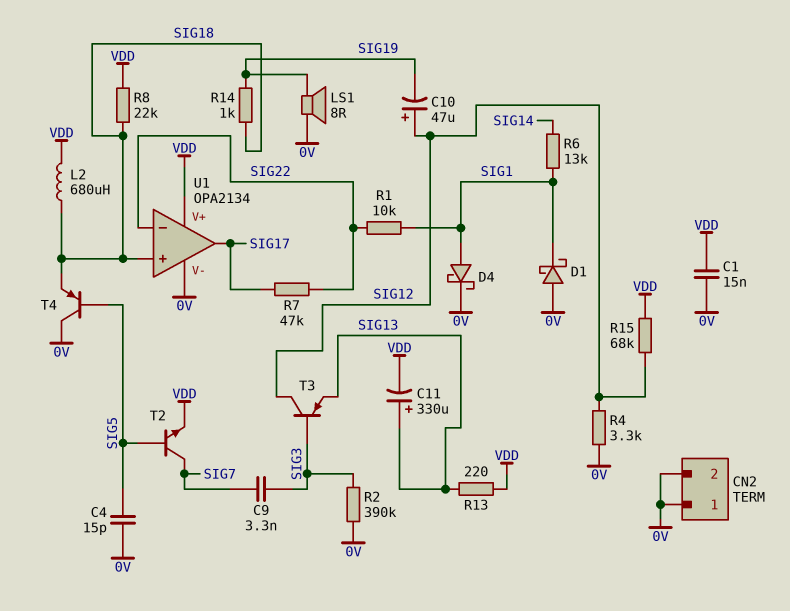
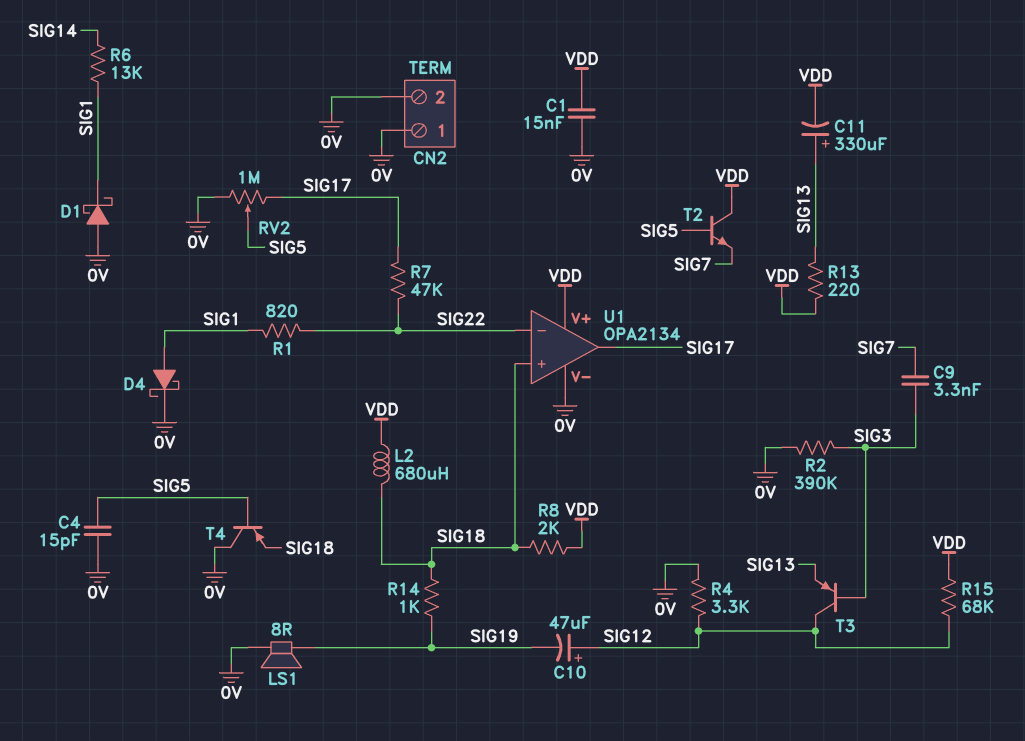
R1: 10k (SIG1, SIG22) -> 820 (SIG1, SIG22)
R8: 22k (SIG18, VDD) -> 2k (SIG18, VDD)
RV2: none -> 1M (0V, SIG17, wiper SIG5)
T2: NPN (B SIG5, C SIG7, E VDD) -> NPN (B SIG5, C VDD, E SIG7)

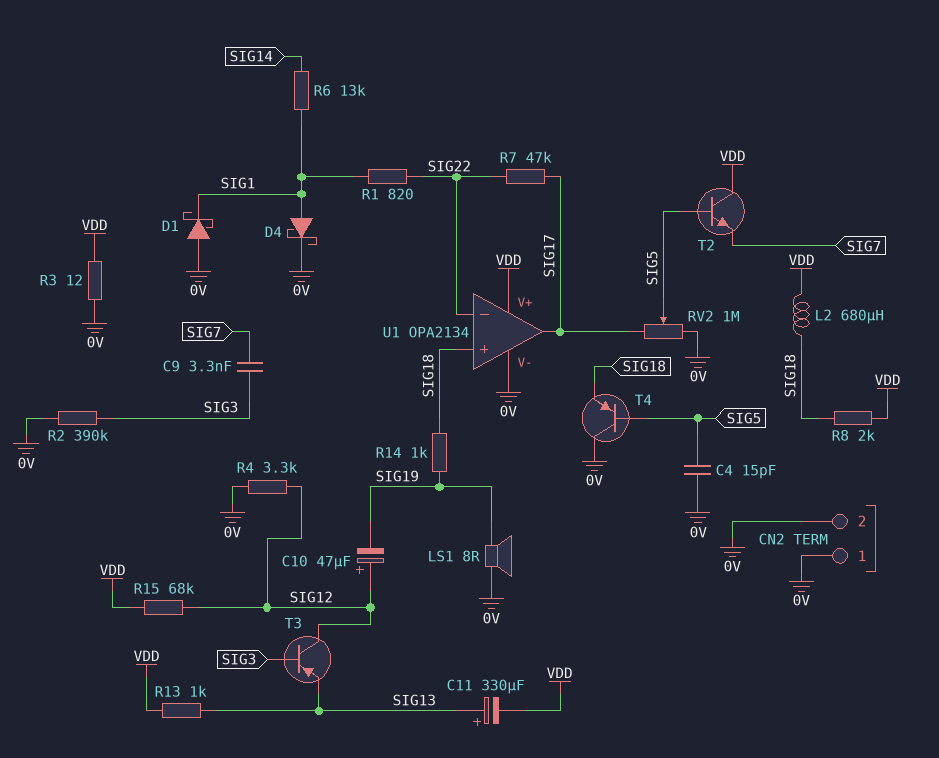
C1: 15nF (0V, VDD) -> none
R3: none -> 12 (0V, VDD)
R13: 220 (SIG13, VDD) -> 1k (SIG13, VDD)

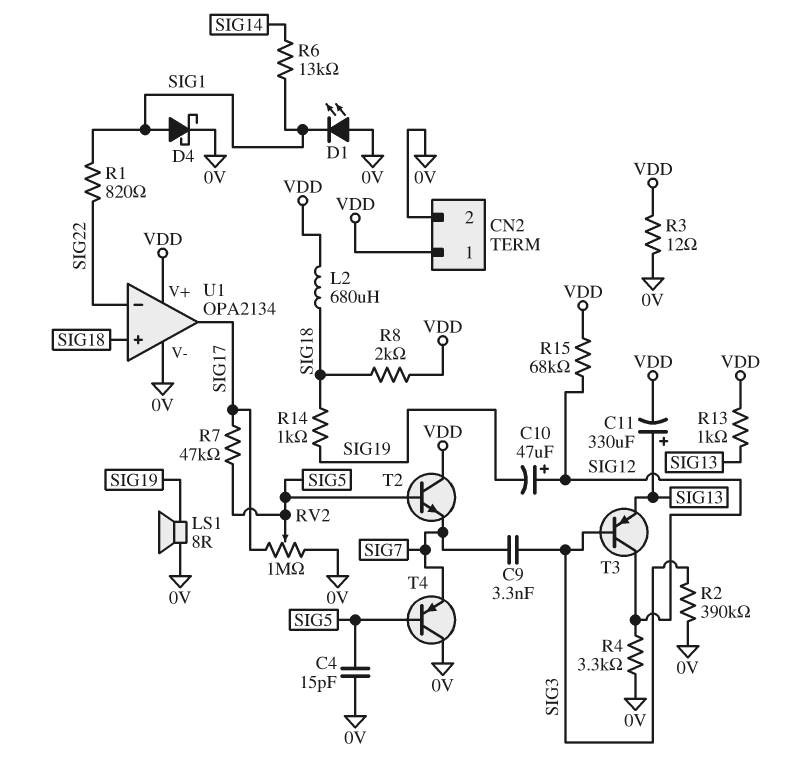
CN2 pin 1: 0V -> VDD
D1: schottky (A 0V, K SIG1) -> LED (A 0V, K SIG1)
R7: 47k (SIG17, SIG22) -> 47k (SIG5, SIG17)
T4: PNP (B SIG5, C 0V, E SIG18) -> PNP (B SIG5, C 0V, E SIG7)

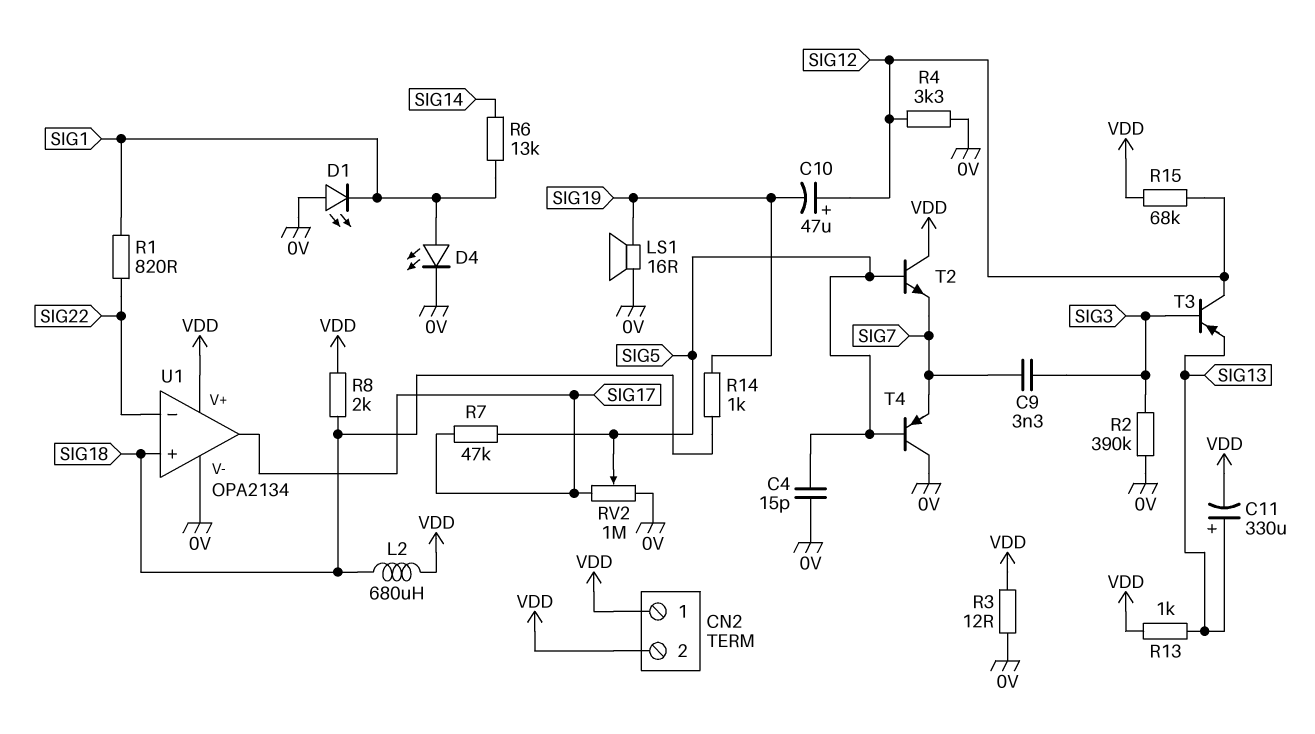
CN2 pin 2: 0V -> VDD
D4: schottky (A SIG1, K 0V) -> LED (A SIG1, K 0V)
LS1: speaker 8R (0V, SIG19) -> speaker 16R (0V, SIG19)

